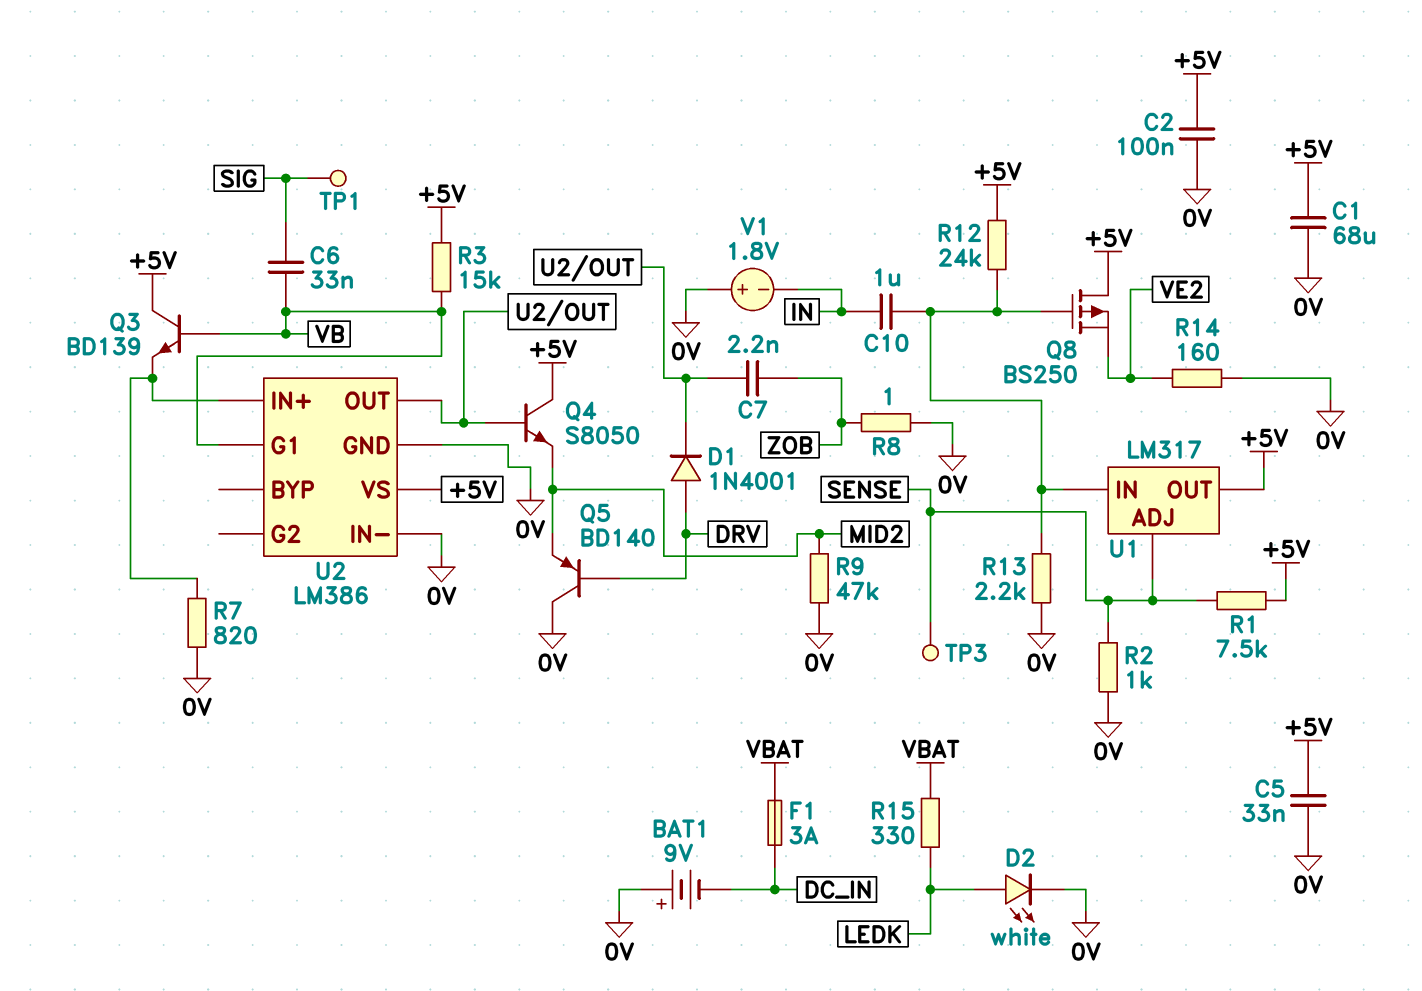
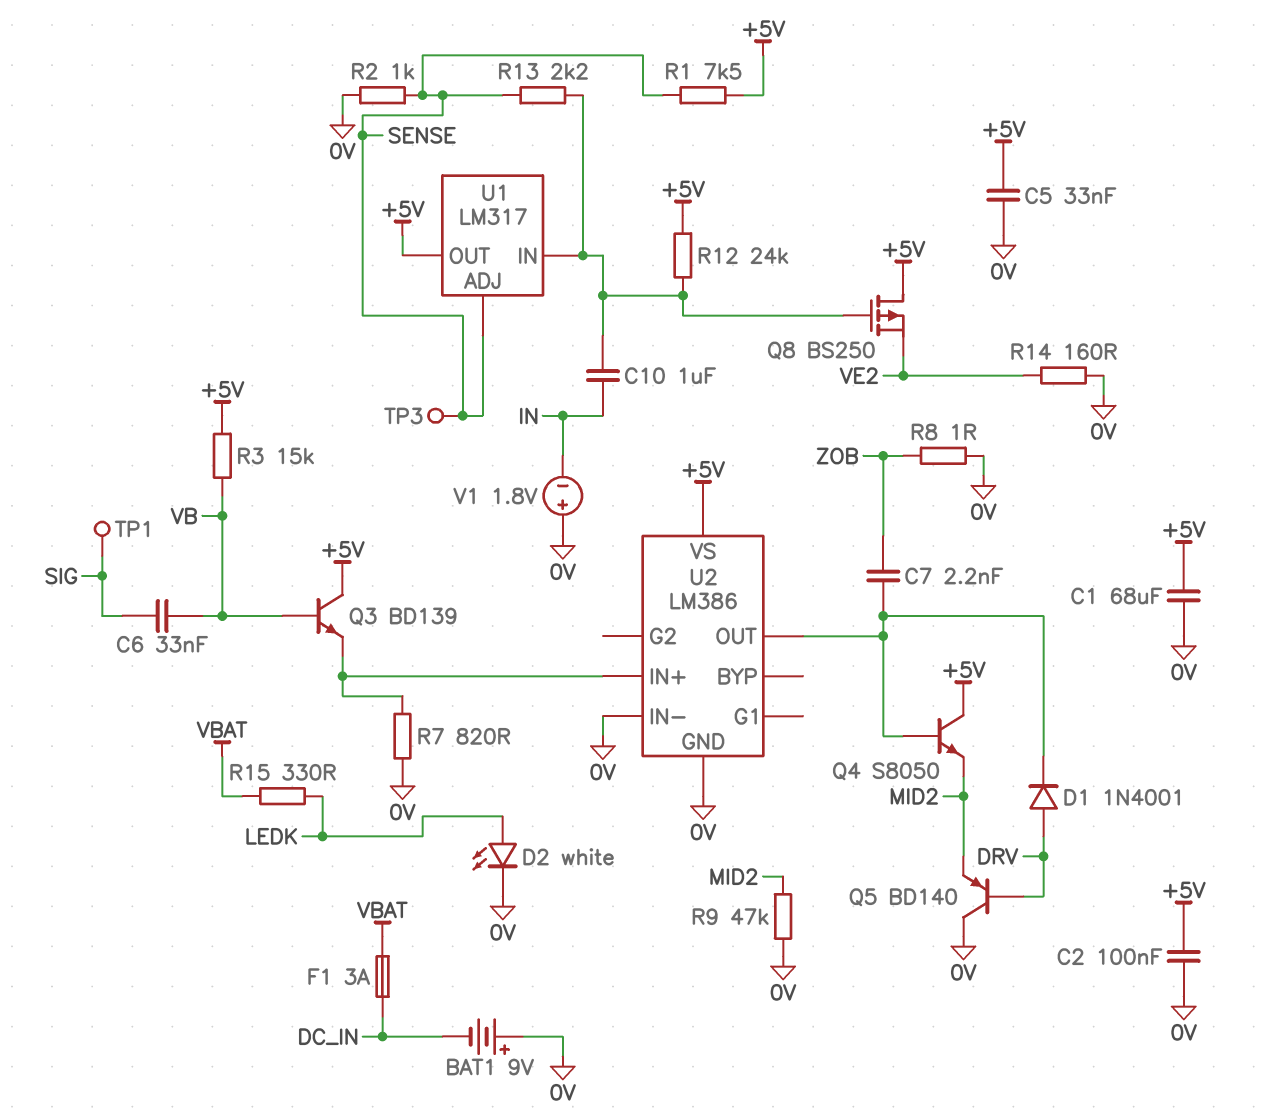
R13: 2.2k (0V, U1/IN) -> 2.2k (SENSE, U1/IN)
U2 pin G1: VB -> none

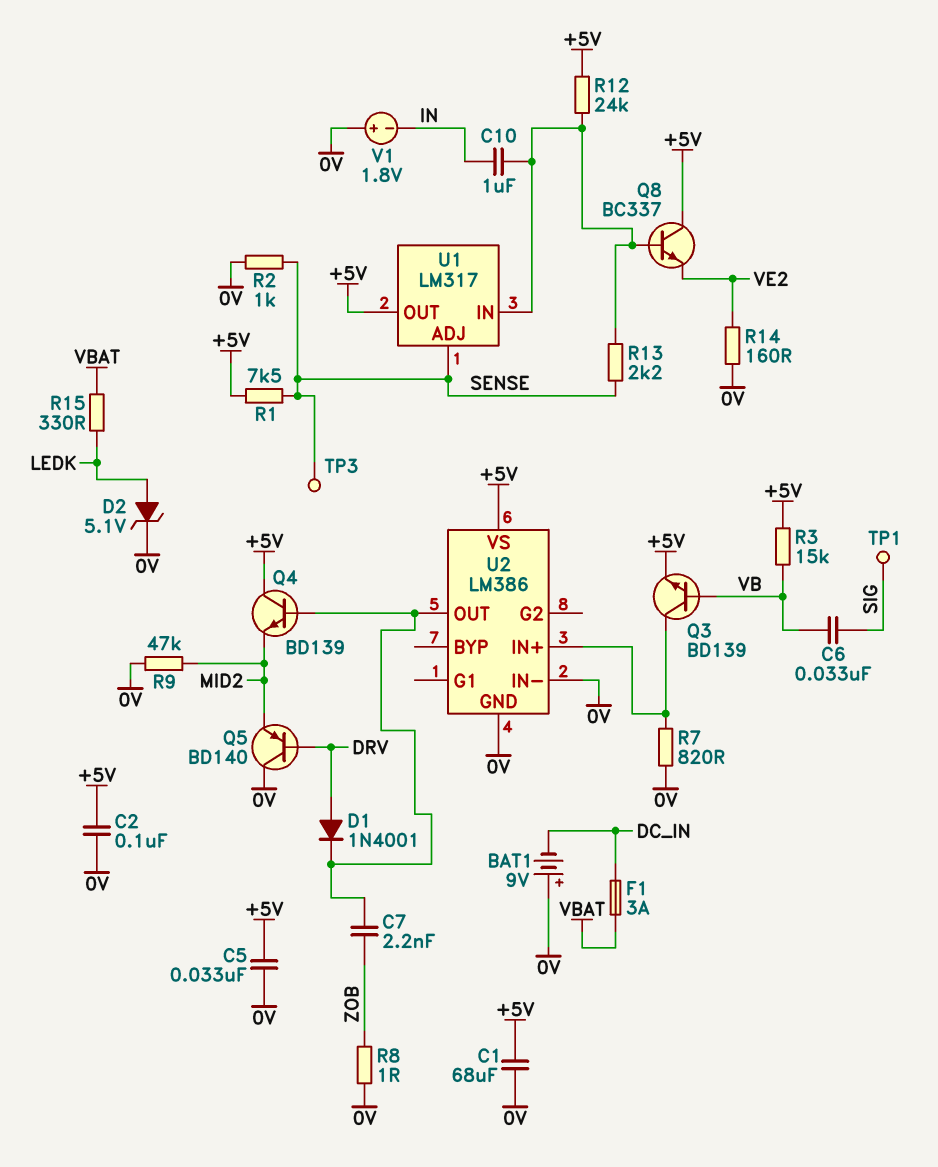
D2: LED white (A LEDK, K 0V) -> zener 5.1V (A LEDK, K 0V)
Q3: NPN BD139 (B VB, C +5V, E U2/IN+) -> NPN BD139 (B VB, C U2/IN+, E +5V)
Q4: NPN S8050 (B U2/OUT, C +5V, E MID2) -> NPN BD139 (B U2/OUT, C +5V, E MID2)
Q8: PMOS BS250 (G U1/IN, D +5V, S VE2) -> NPN BC337 (B U1/IN, C +5V, E VE2)

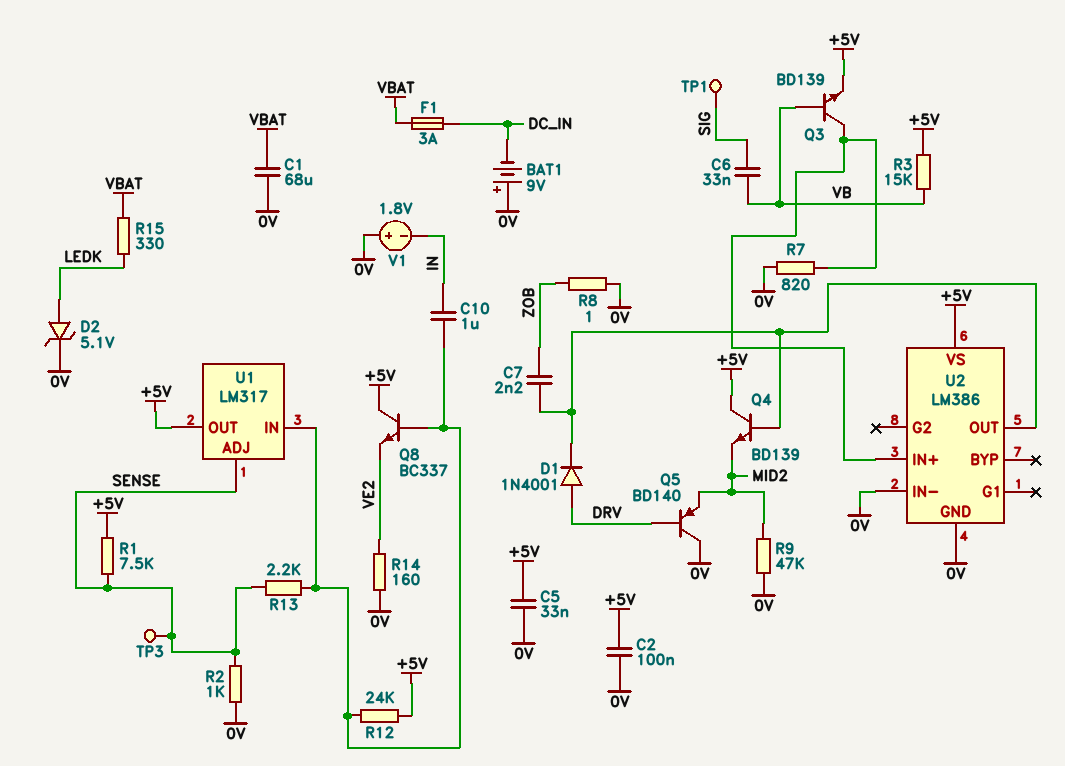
C1: 68uF (+5V, 0V) -> 68uF (0V, VBAT)

